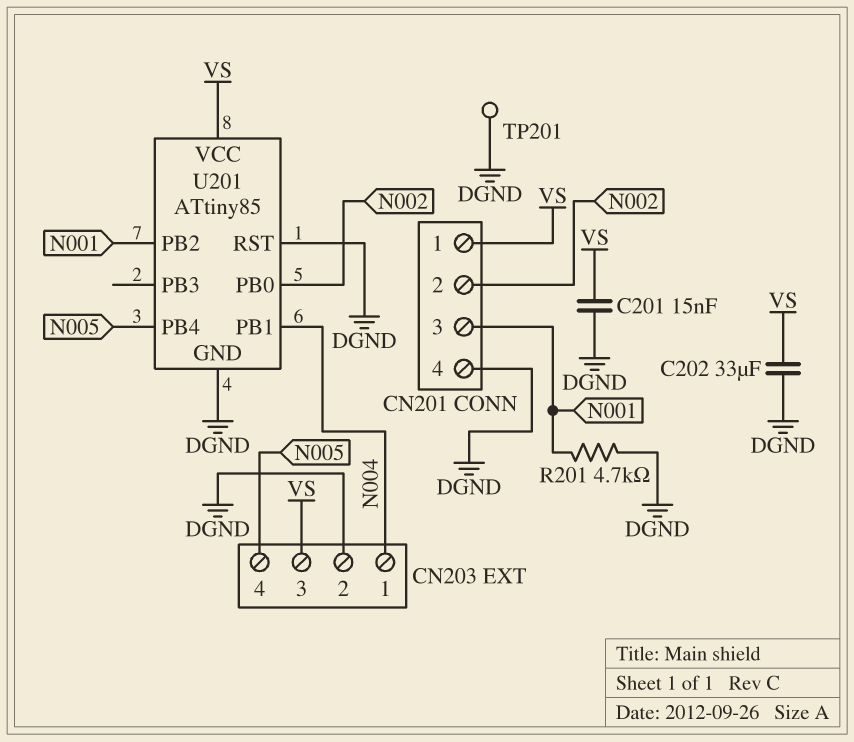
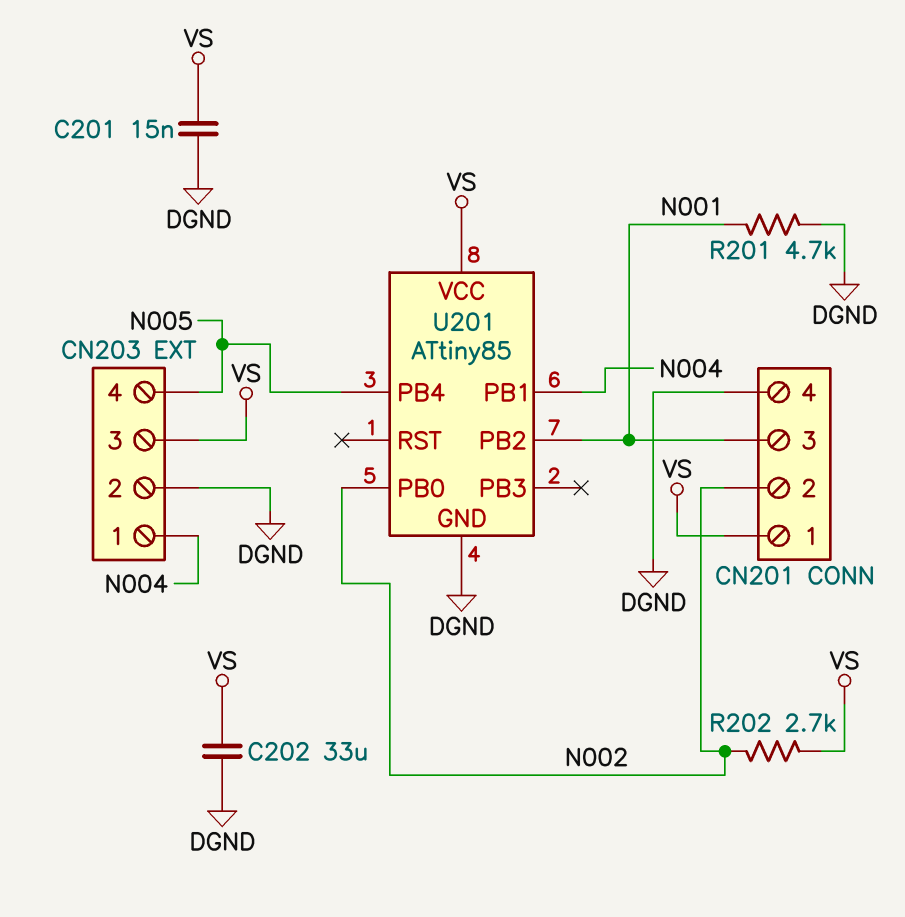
R202: none -> 2.7k (N002, VS)
TP201: test point (DGND) -> none
U201 pin RST: DGND -> none

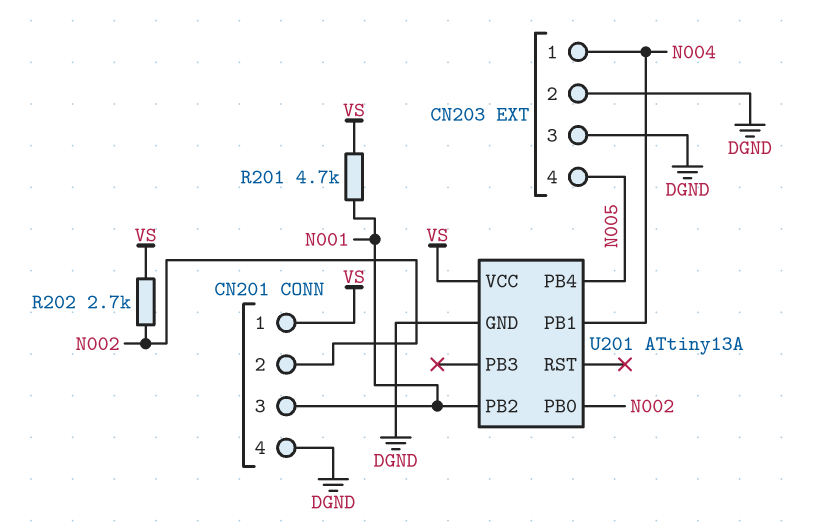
C201: 15nF (DGND, VS) -> none
C202: 33uF (DGND, VS) -> none
CN203 pin 3: VS -> DGND
R201: 4.7k (DGND, N001) -> 4.7k (N001, VS)
U201: ATtiny85 -> ATtiny13A

